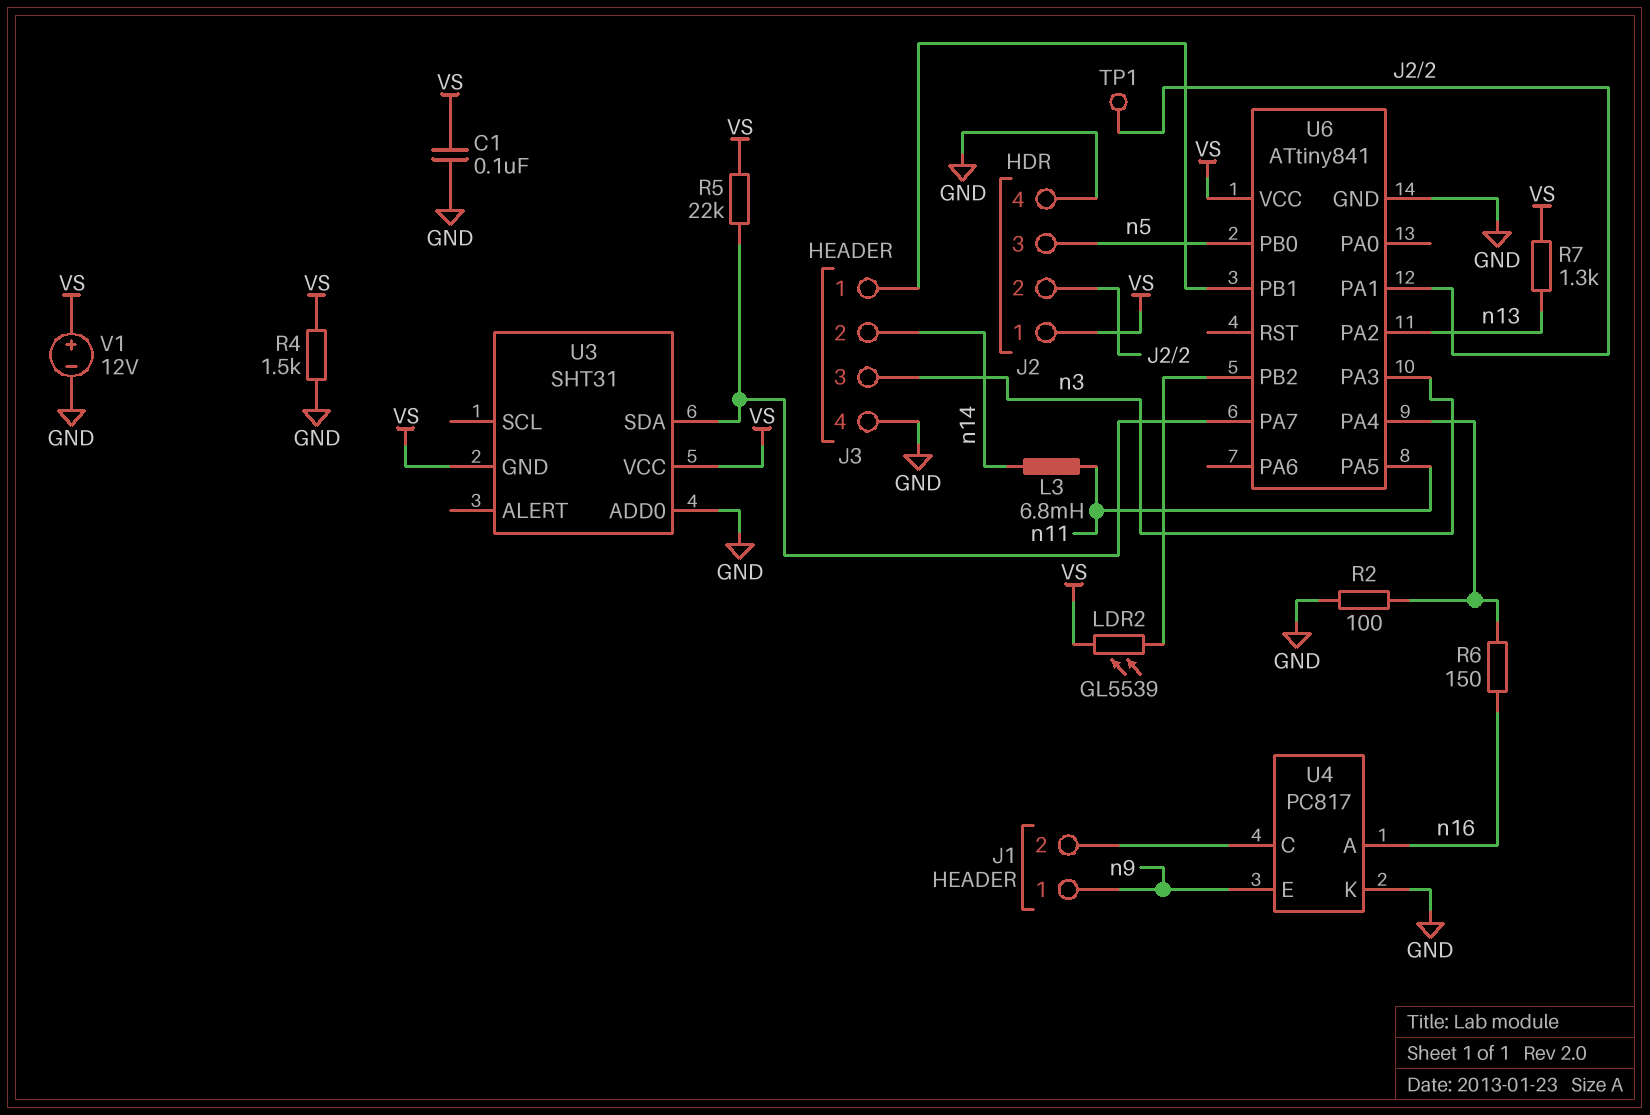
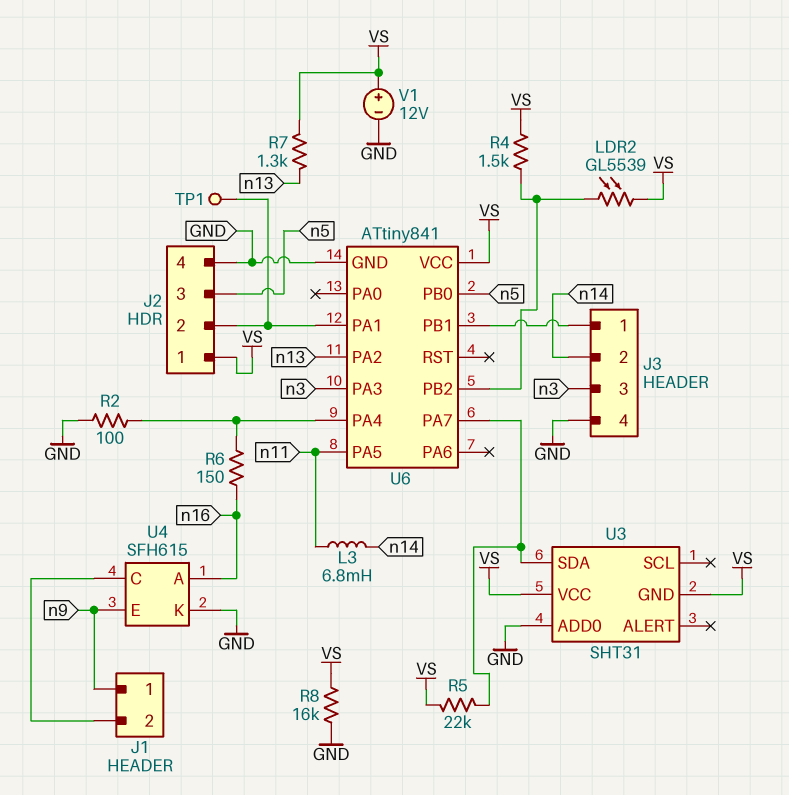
C1: 100nF (GND, VS) -> none
R4: 1.5k (GND, VS) -> 1.5k (U6/PB2, VS)
R8: none -> 16k (GND, VS)
U4: PC817 -> SFH615

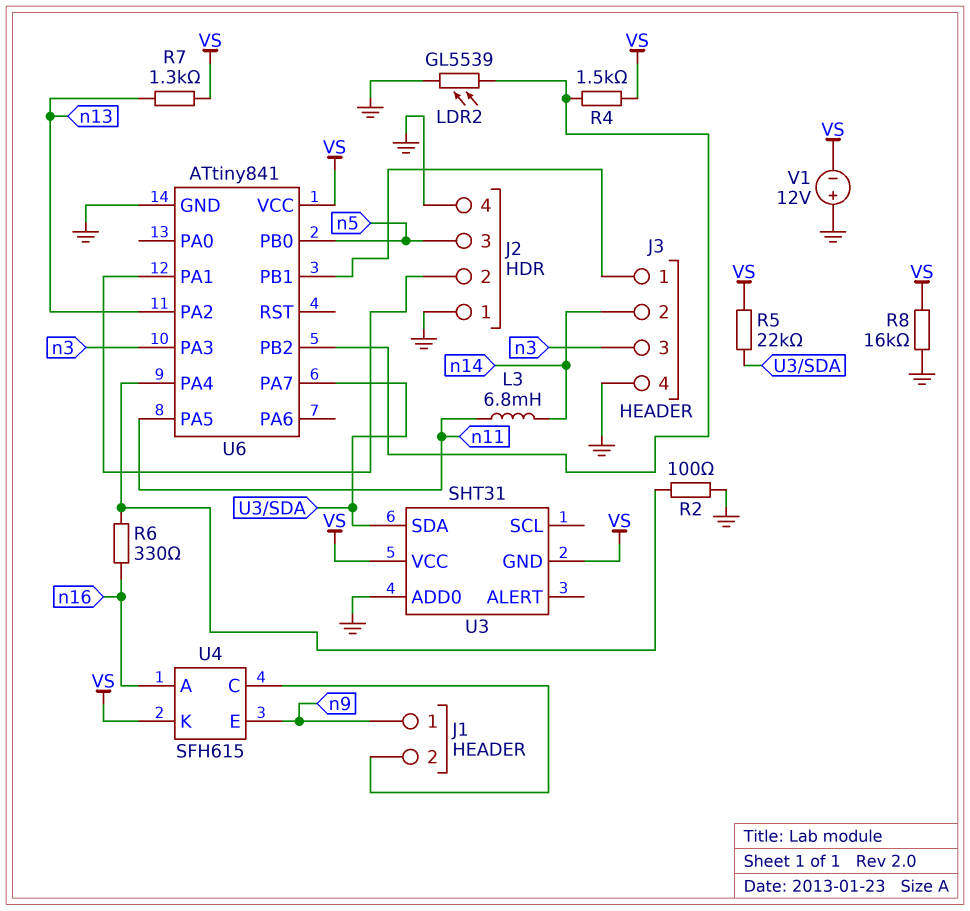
J2 pin 1: VS -> GND
LDR2: GL5539 (U6/PB2, VS) -> GL5539 (GND, U6/PB2)
R6: 150 (U6/PA4, n16) -> 330 (U6/PA4, n16)
TP1: test point (J2/2) -> none
U4 pin K: GND -> VS
V1: 12V (plus VS, minus GND) -> 12V (plus GND, minus VS)

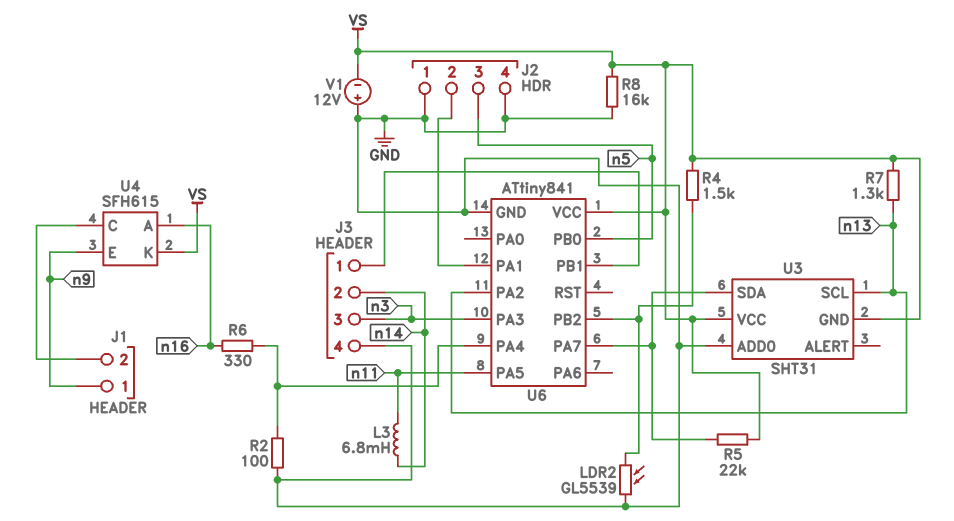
U3 pin SCL: none -> n13

